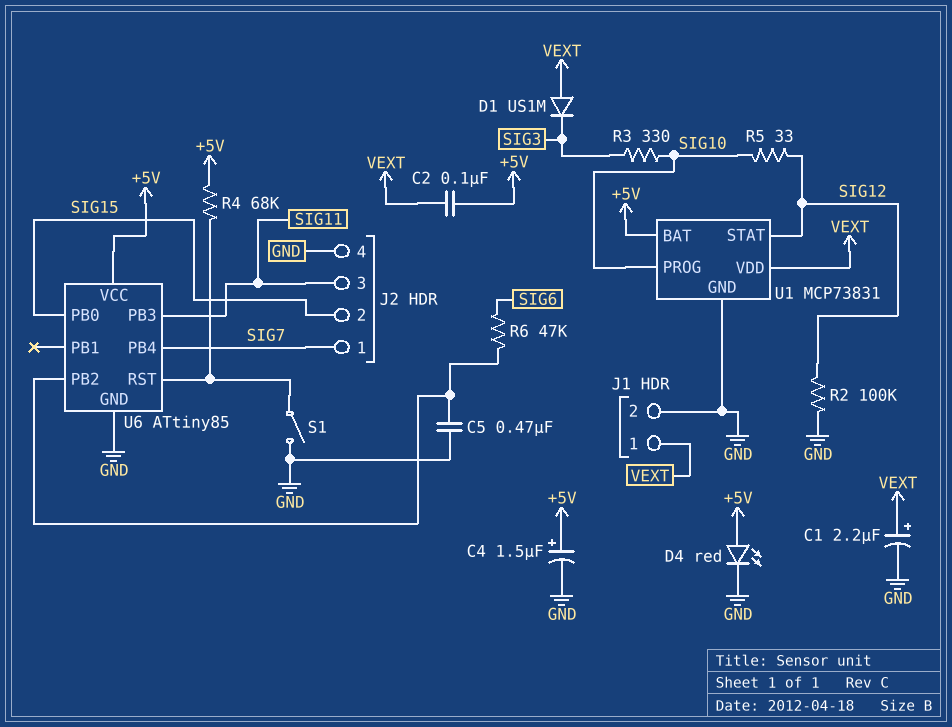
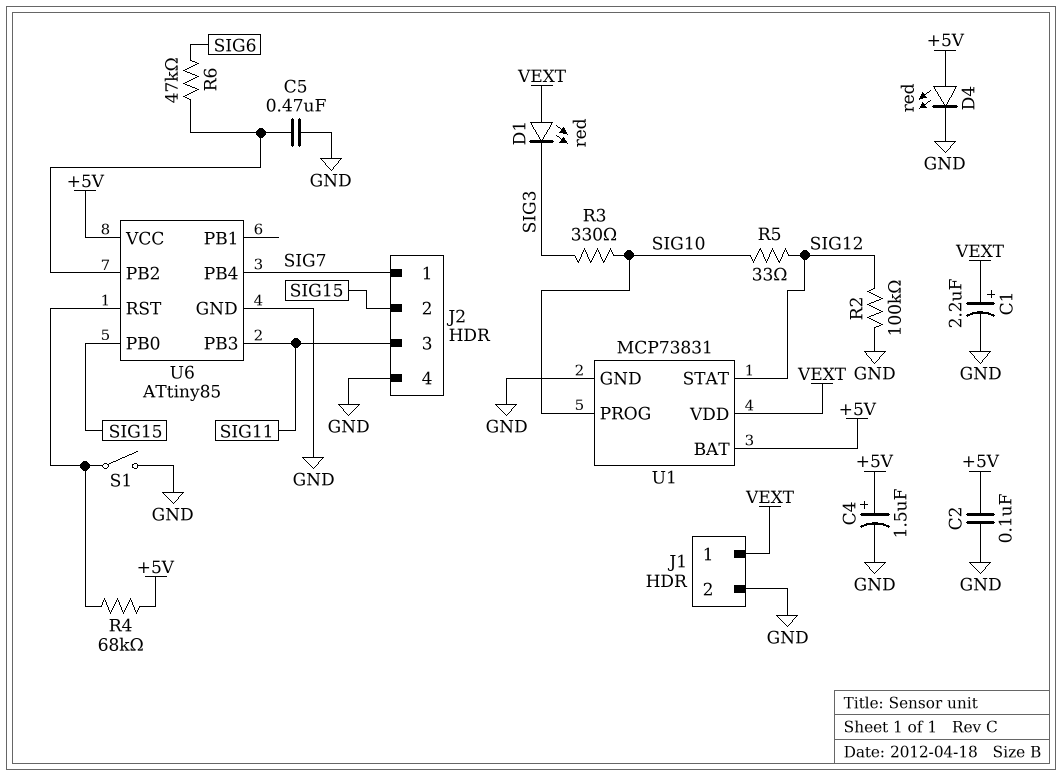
C2: 100nF (+5V, VEXT) -> 100nF (+5V, GND)
D1: diode US1M (A VEXT, K SIG3) -> LED red (A VEXT, K SIG3)

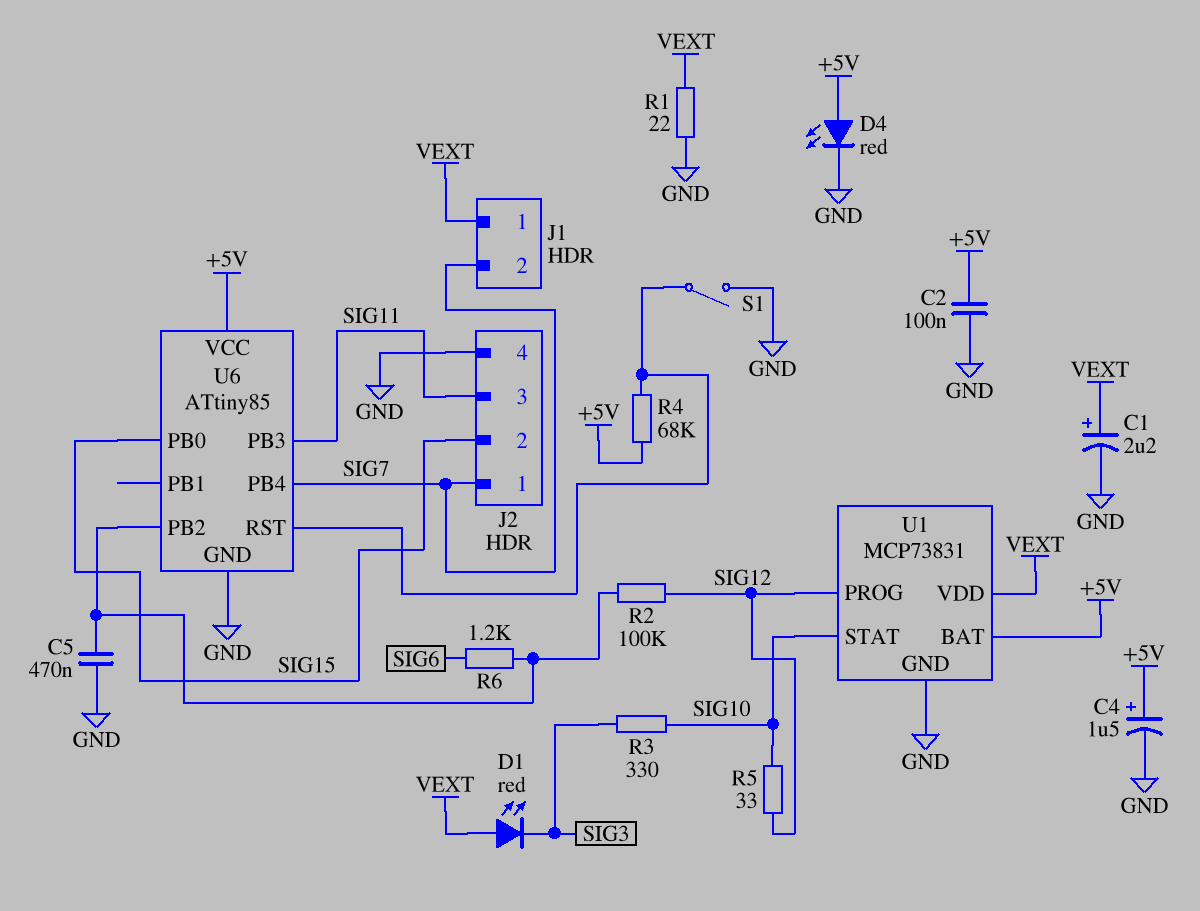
J1 pin 2: GND -> SIG7
R1: none -> 22 (GND, VEXT)
R2: 100k (GND, SIG12) -> 100k (SIG12, U6/PB2)
R6: 47k (SIG6, U6/PB2) -> 1.2k (SIG6, U6/PB2)
U1 pin PROG: SIG10 -> SIG12
U1 pin STAT: SIG12 -> SIG10

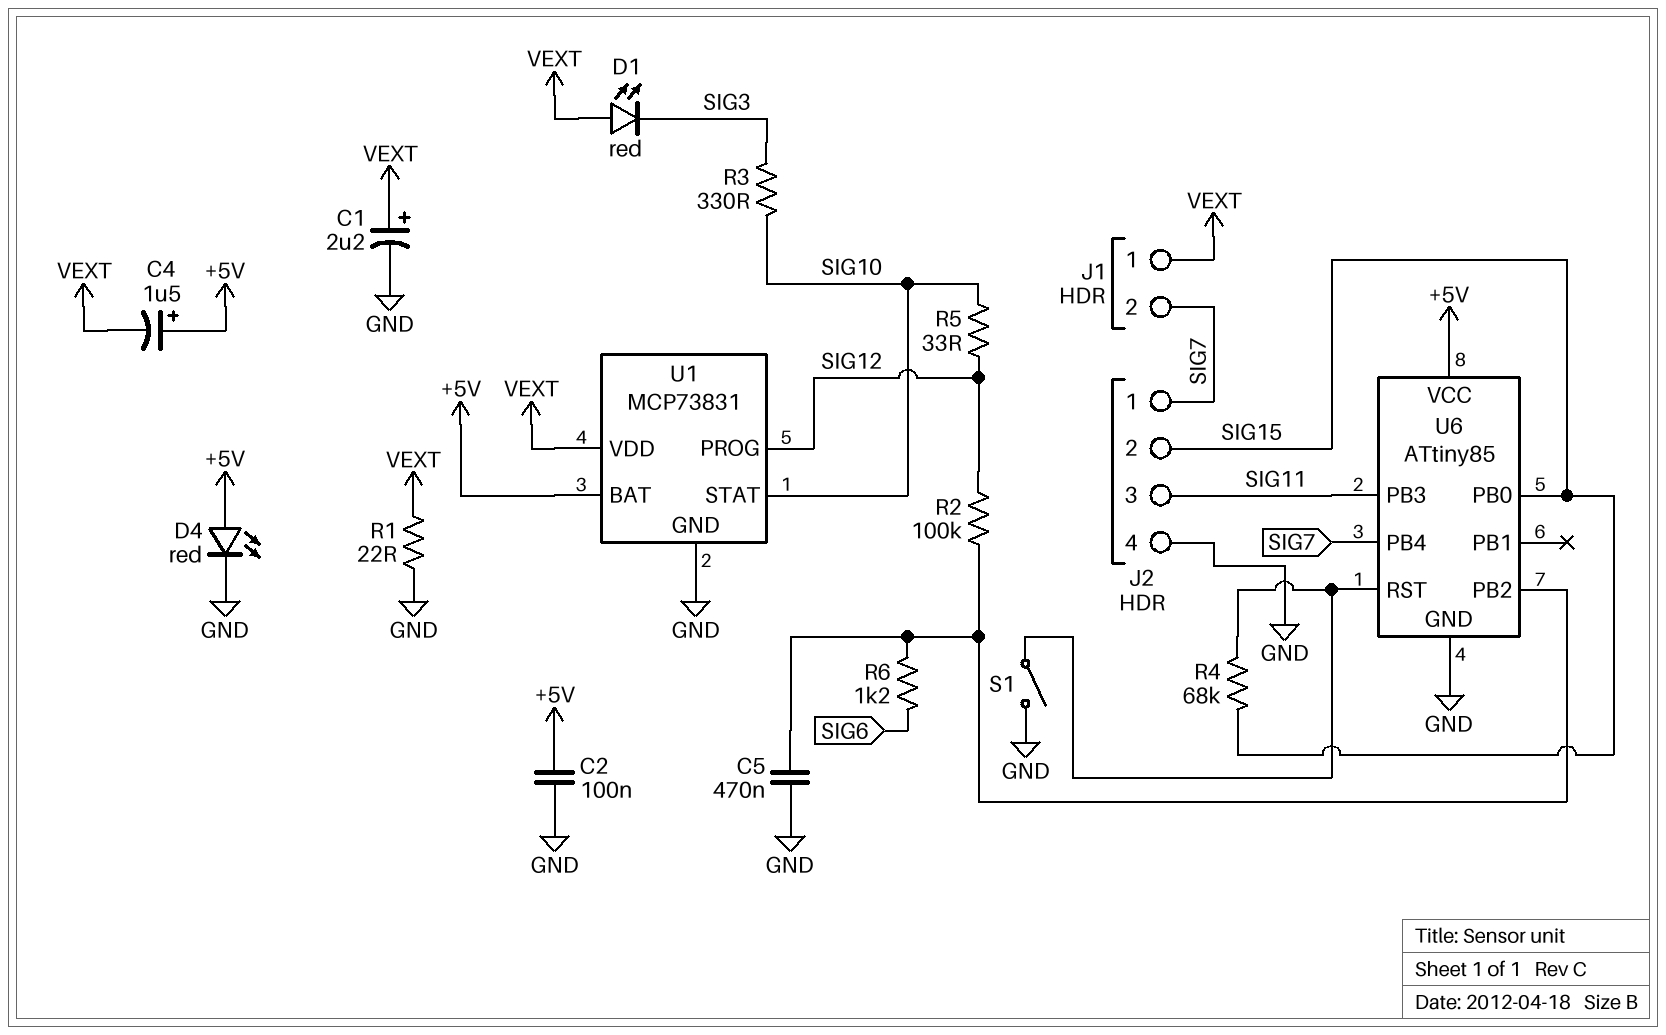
C4: 1.5uF (plus +5V, minus GND) -> 1.5uF (plus +5V, minus VEXT)
R4: 68k (+5V, U6/RST) -> 68k (SIG15, U6/RST)

